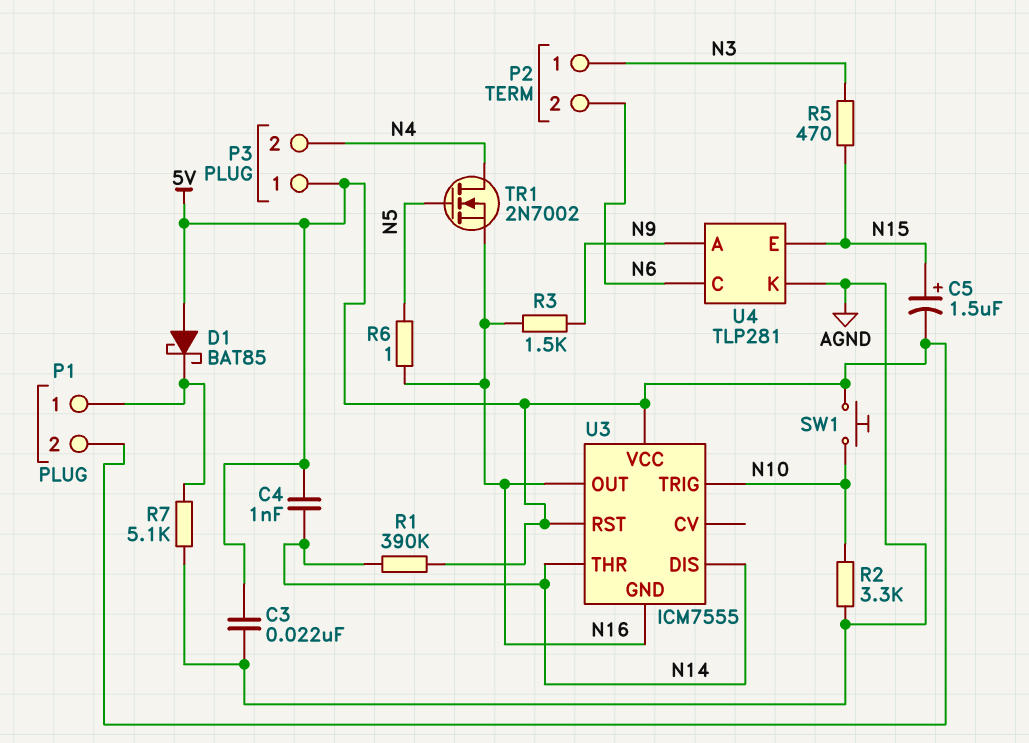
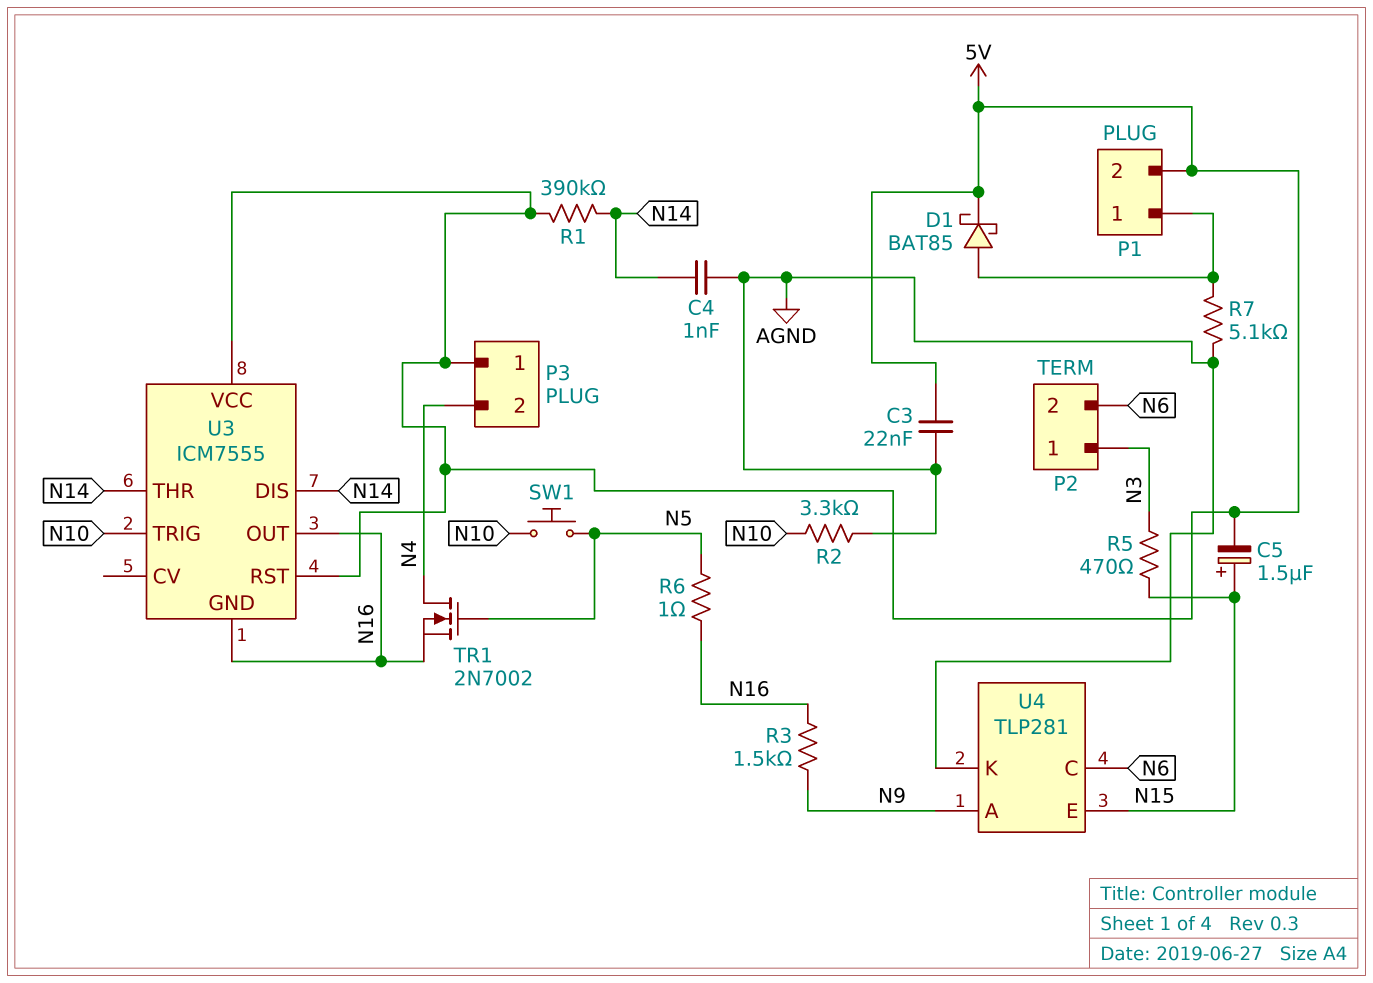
C4: 1nF (5V, N14) -> 1nF (AGND, N14)
D1: schottky BAT85 (A 5V, K P1/1) -> schottky BAT85 (A P1/1, K 5V)
SW1: button (5V, N10) -> button (N5, N10)

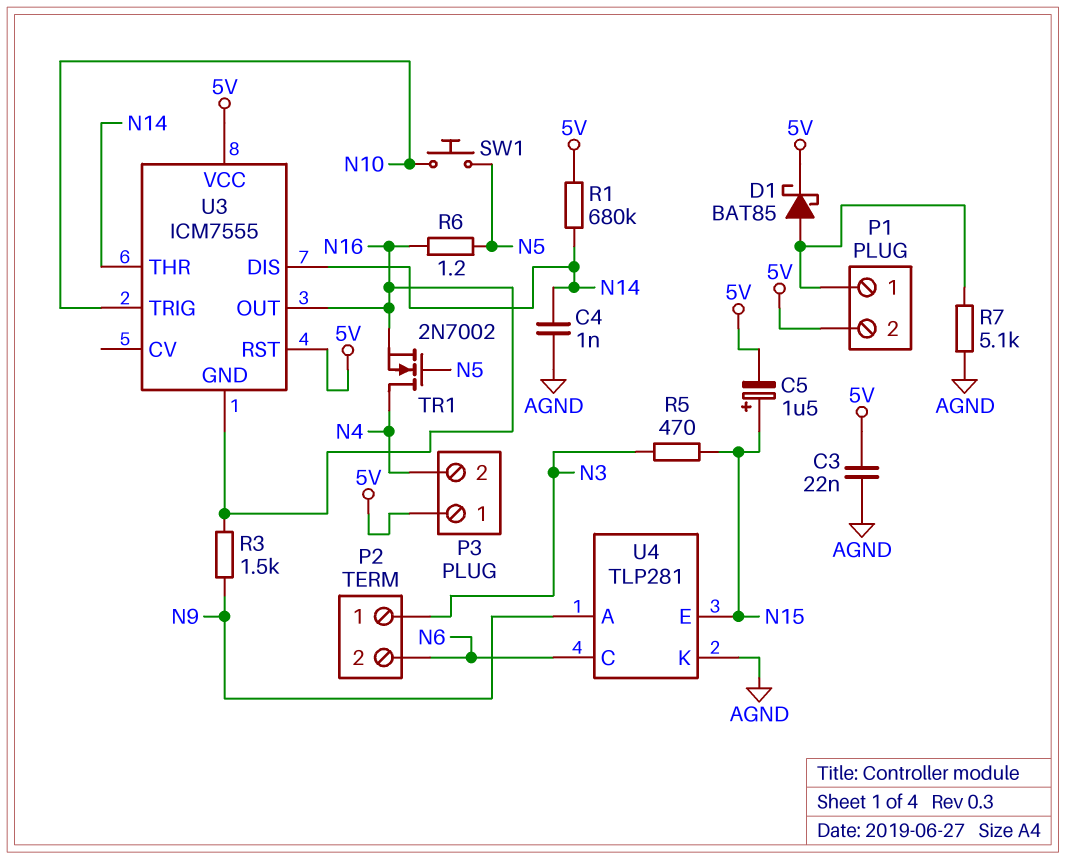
R1: 390k (5V, N14) -> 680k (5V, N14)
R2: 3.3k (AGND, N10) -> none
R6: 1 (N5, N16) -> 1.2 (N5, N16)

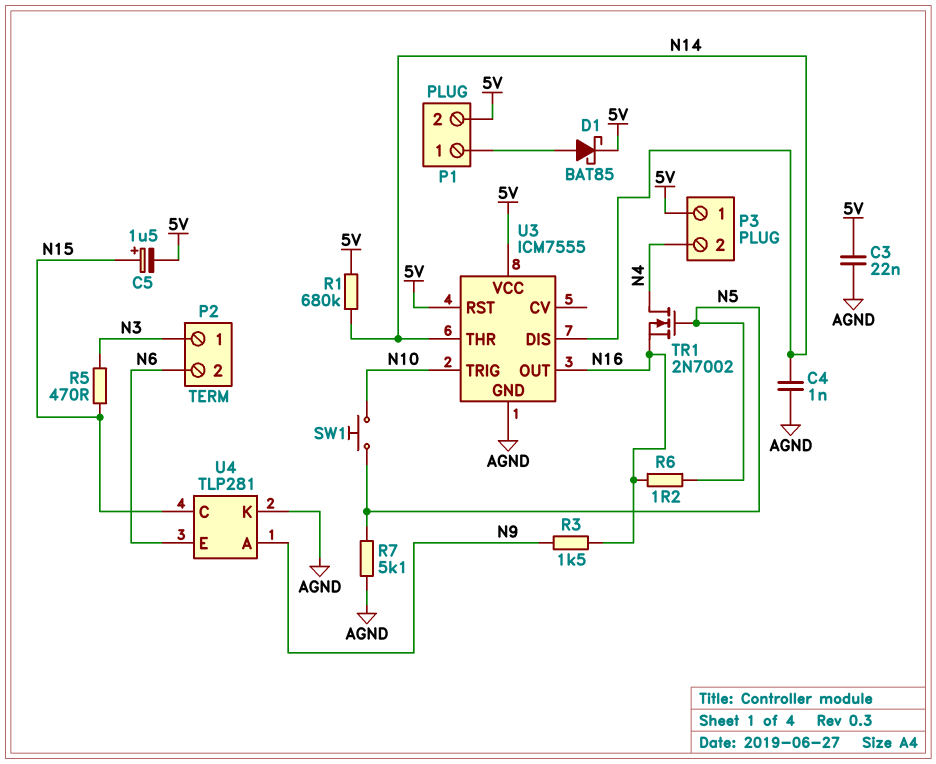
R7: 5.1k (AGND, P1/1) -> 5.1k (AGND, N5)
U3 pin GND: N16 -> AGND
U4 pin C: N6 -> N15
U4 pin E: N15 -> N6

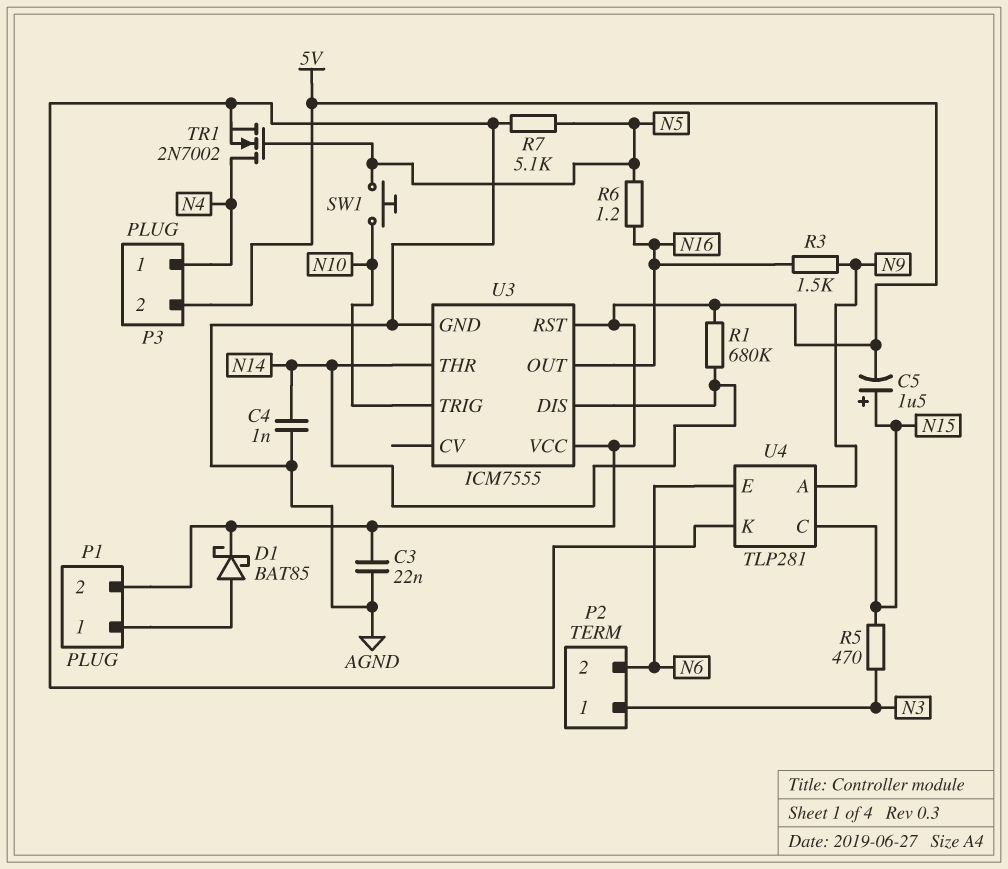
P3 pin 1: 5V -> N4
P3 pin 2: N4 -> 5V
TR1: NMOS 2N7002 (G N5, D N4, S N16) -> NMOS 2N7002 (G N5, D N4, S AGND)

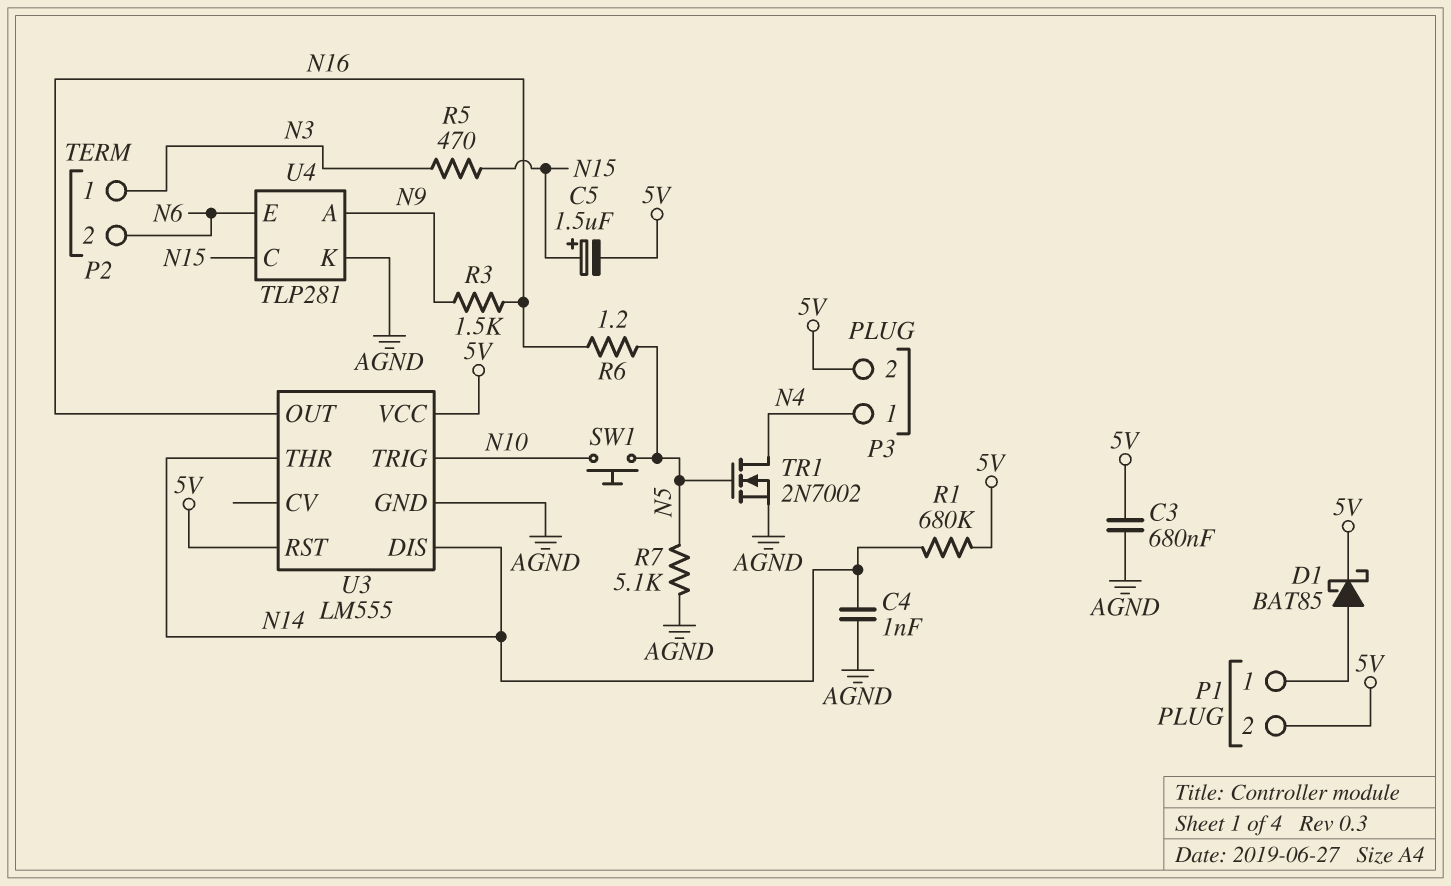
C3: 22nF (5V, AGND) -> 680nF (5V, AGND)
U3: ICM7555 -> LM555

